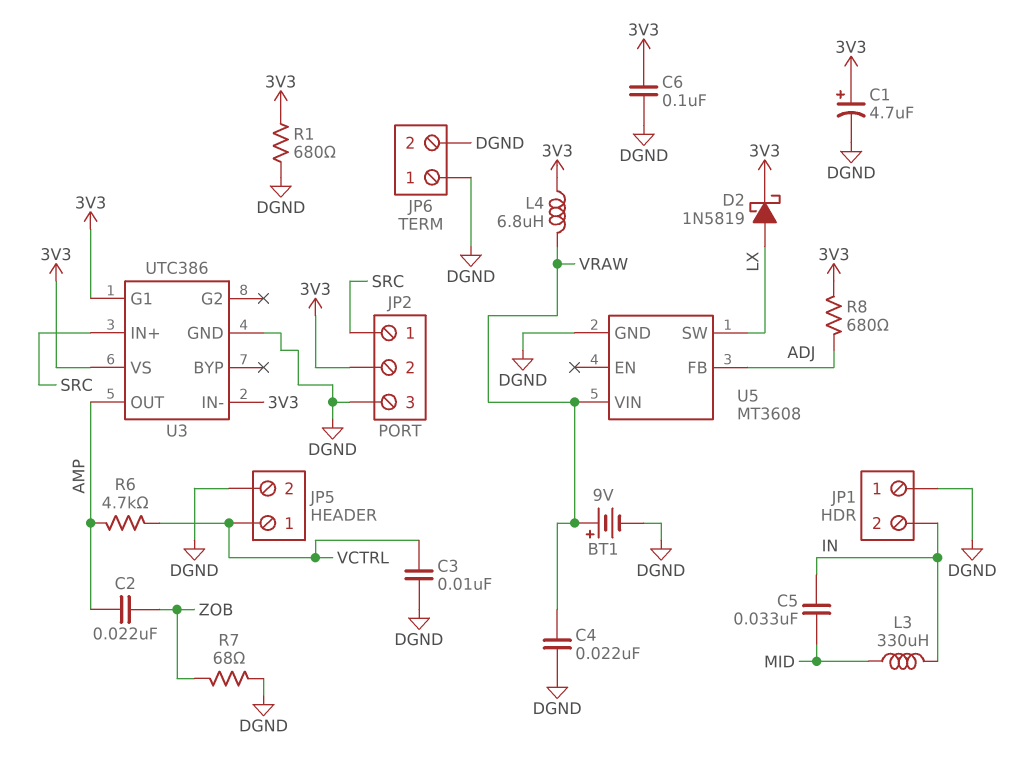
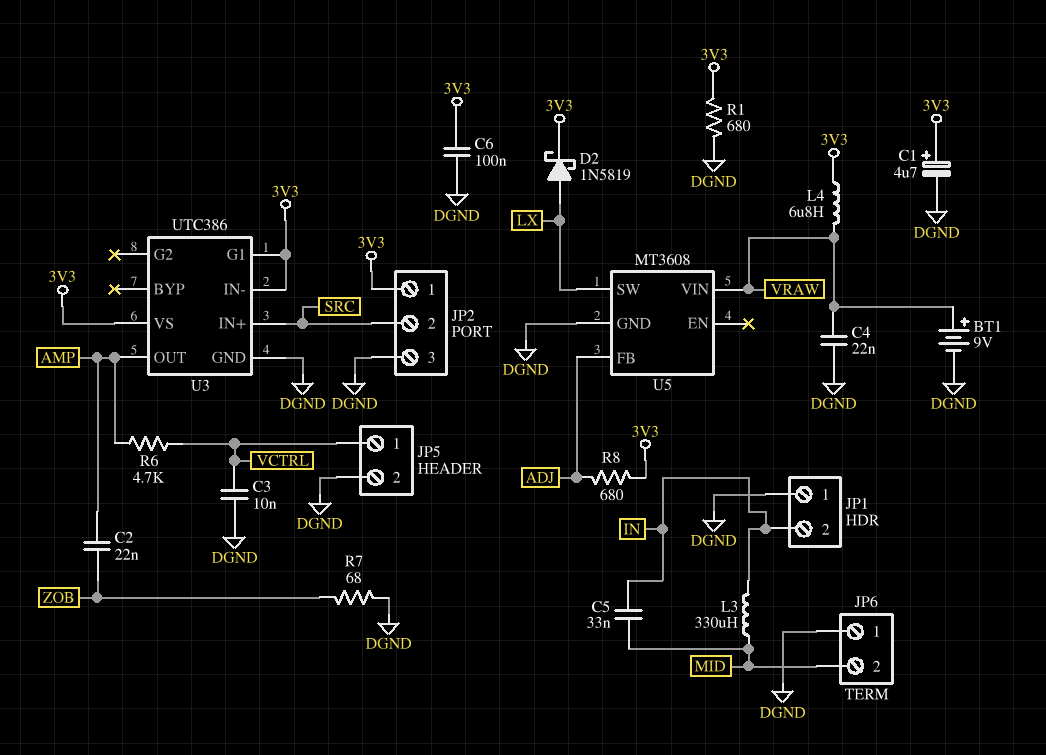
JP2 pin 1: SRC -> 3V3
JP2 pin 2: 3V3 -> SRC
JP6 pin 2: DGND -> MID

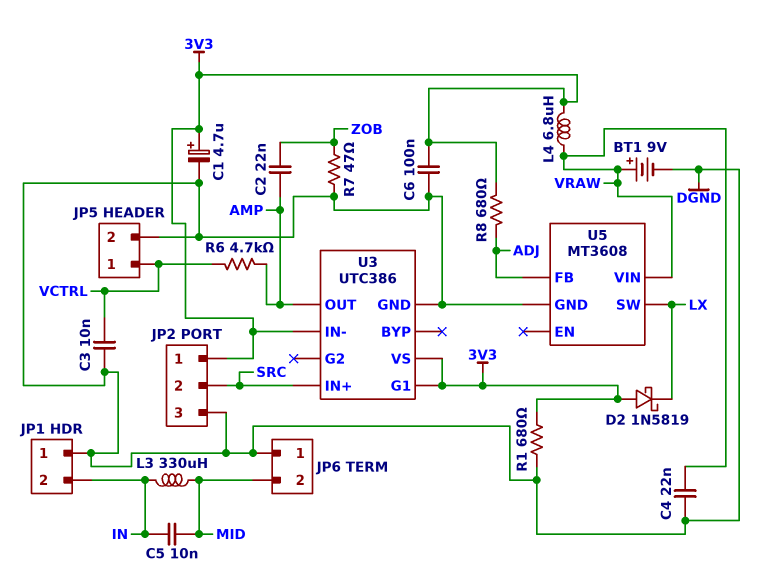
C5: 33nF (IN, MID) -> 10nF (IN, MID)
D2: schottky 1N5819 (A LX, K 3V3) -> schottky 1N5819 (A 3V3, K LX)
R7: 68 (DGND, ZOB) -> 47 (DGND, ZOB)

